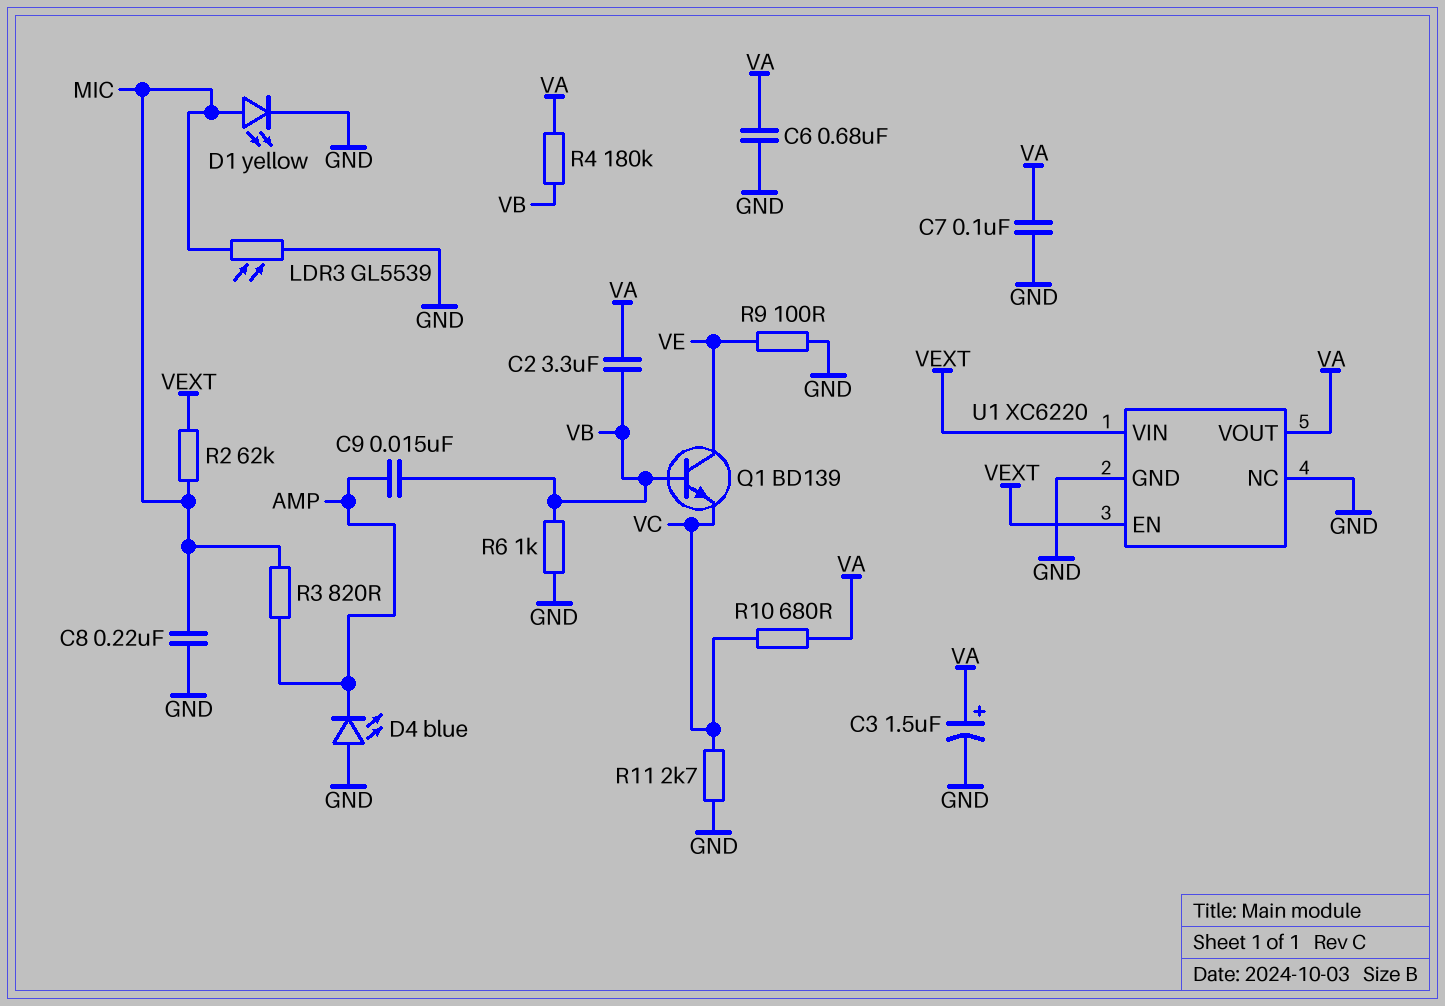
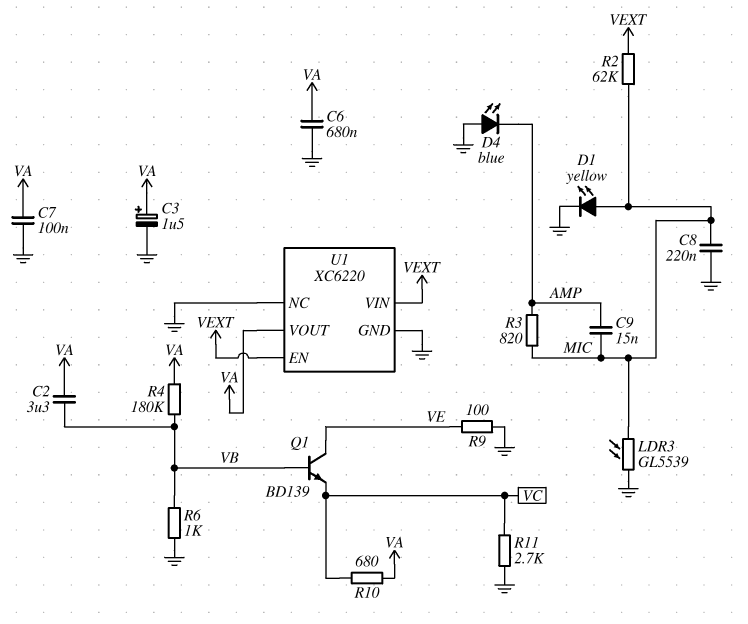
C9: 15nF (AMP, VB) -> 15nF (AMP, MIC)

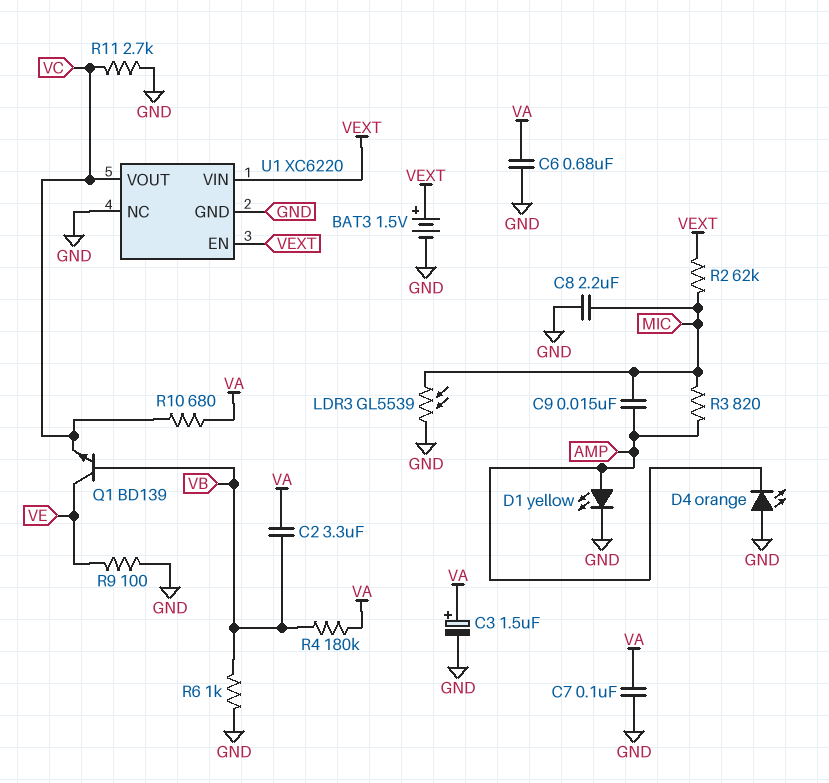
BAT3: none -> 1.5V (plus VEXT, minus GND)
C8: 220nF (GND, MIC) -> 2.2uF (GND, MIC)
D1: LED yellow (A MIC, K GND) -> LED yellow (A AMP, K GND)
D4: LED blue (A GND, K AMP) -> LED orange (A GND, K AMP)
U1 pin VOUT: VA -> VC

